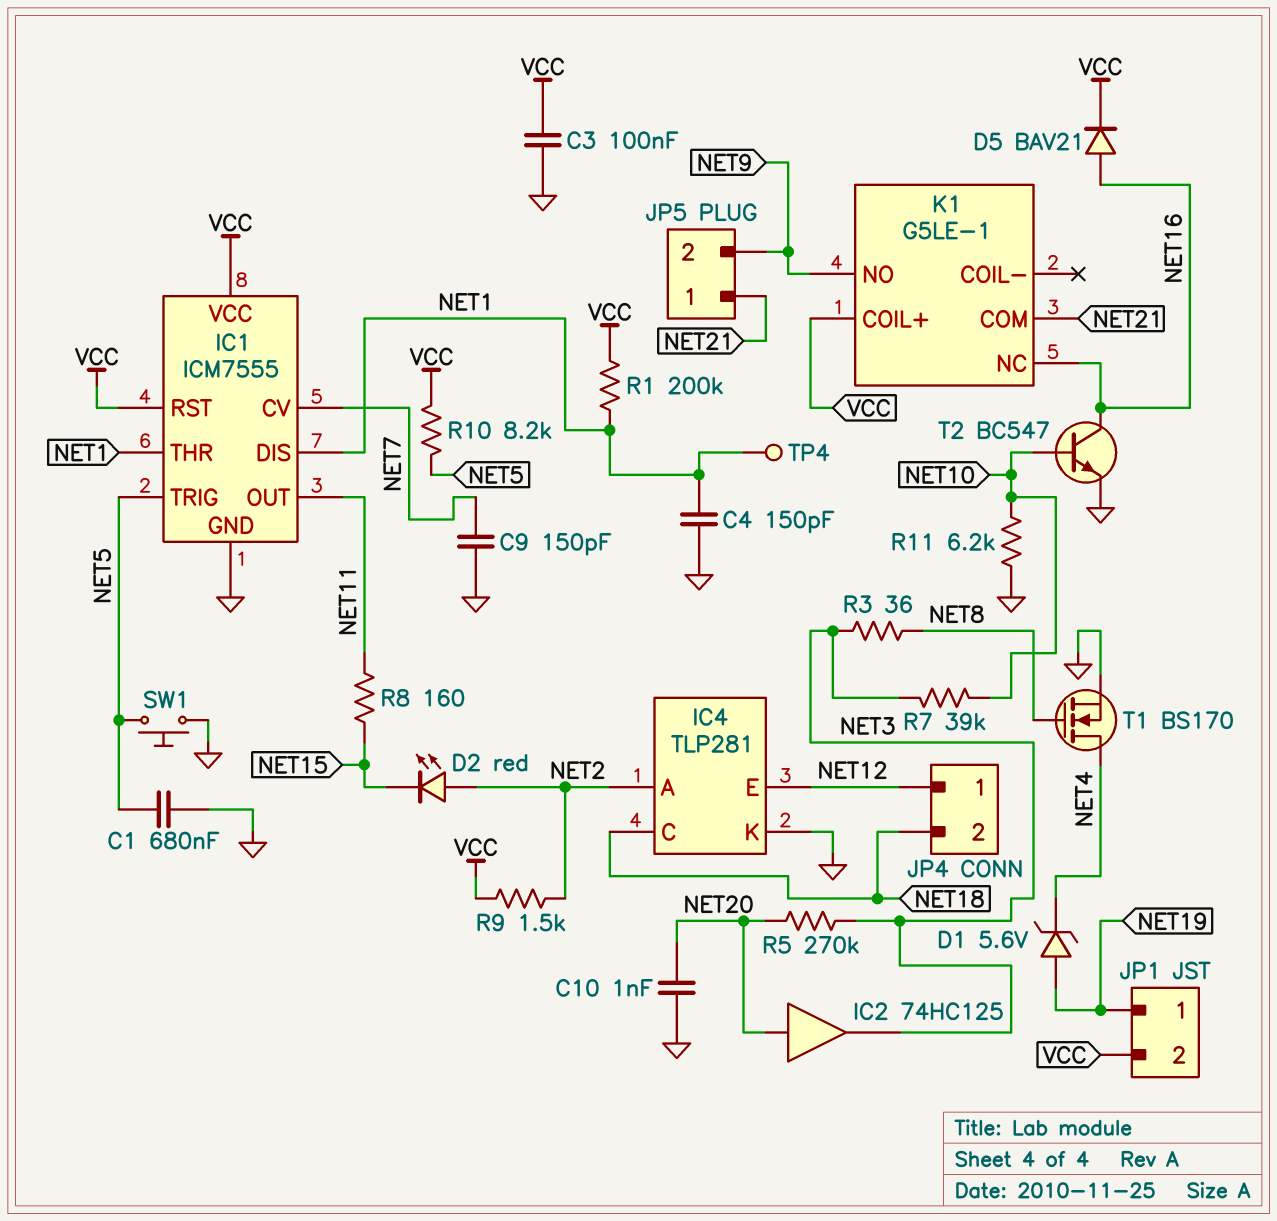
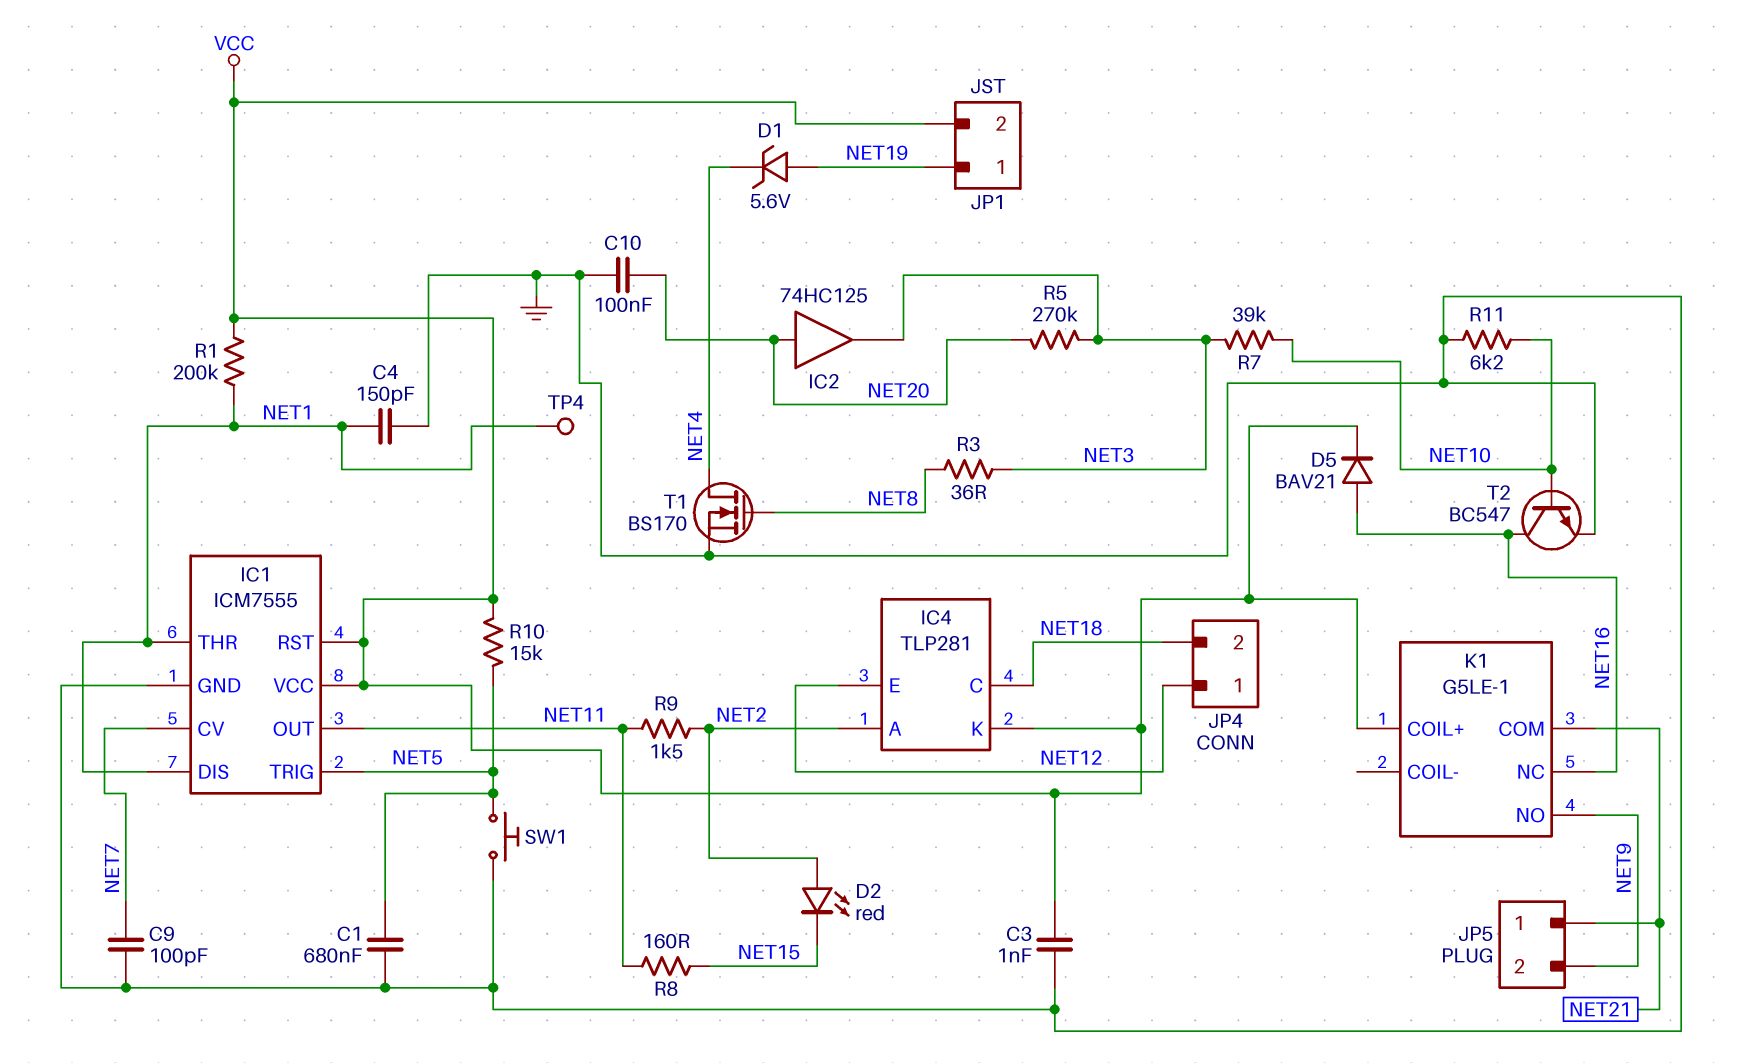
C3: 100nF (GND, VCC) -> 1nF (GND, VCC)
C9: 150pF (GND, NET7) -> 100pF (GND, NET7)
C10: 1nF (GND, NET20) -> 100nF (GND, NET20)
IC4 pin K: GND -> VCC
R9: 1.5k (NET2, VCC) -> 1.5k (NET2, NET11)
R10: 8.2k (NET5, VCC) -> 15k (NET5, VCC)

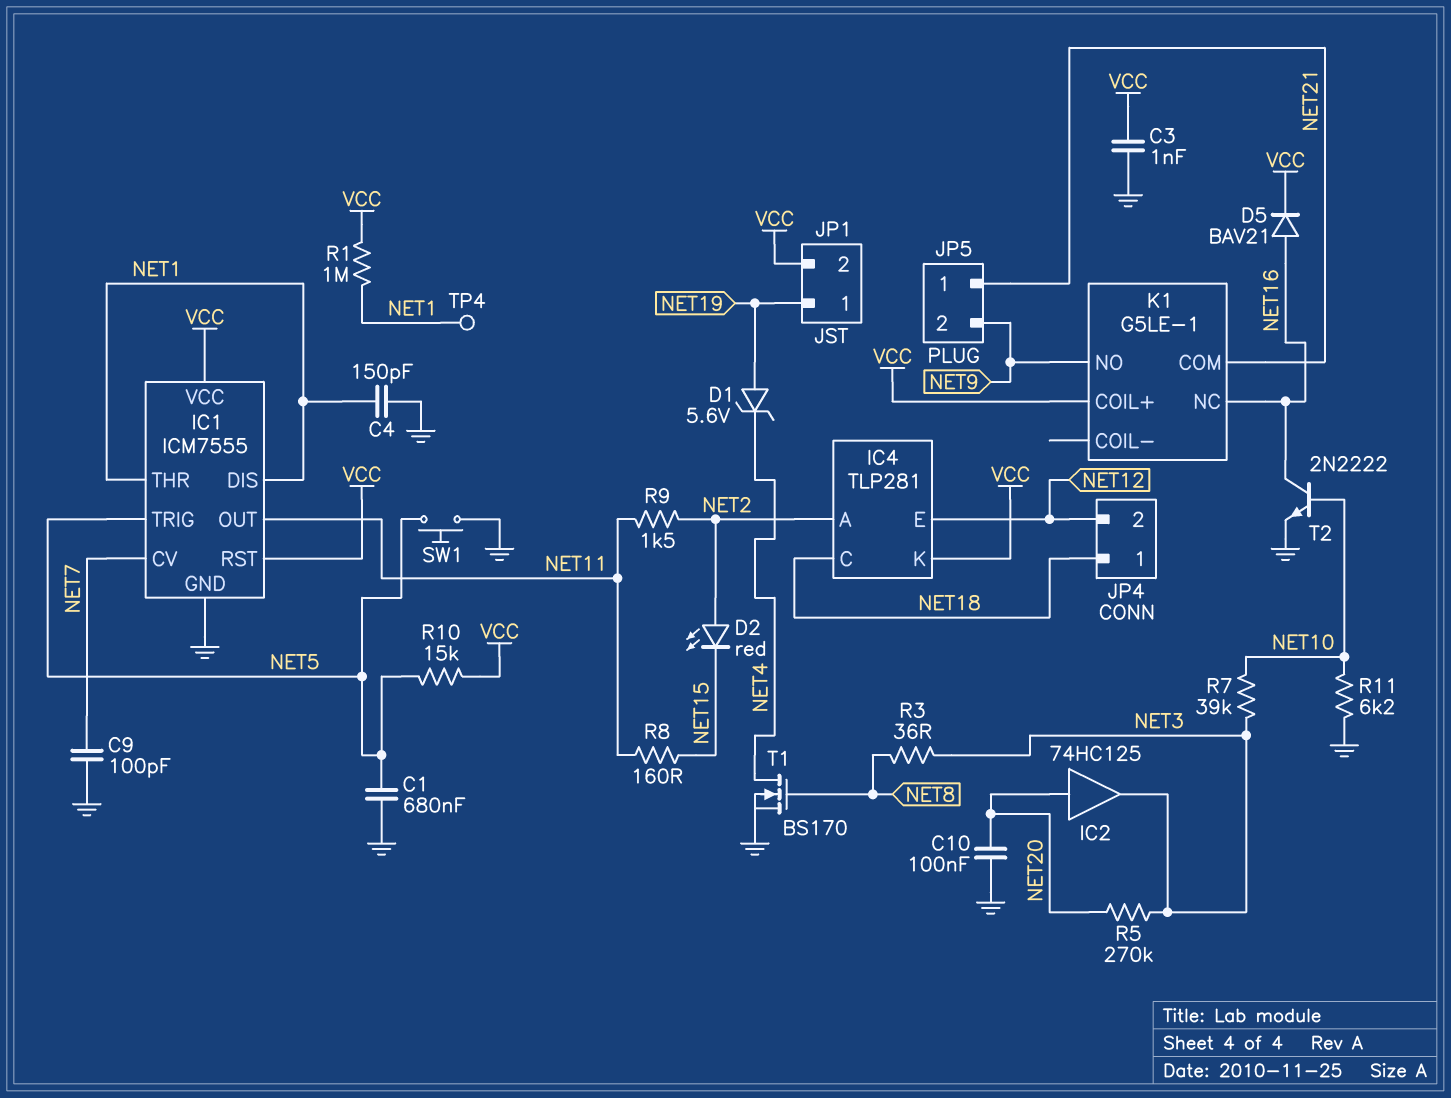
JP4 pin 1: NET12 -> NET18
JP4 pin 2: NET18 -> NET12
R1: 200k (NET1, VCC) -> 1M (NET1, VCC)
T2: NPN BC547 (B NET10, C NET16, E GND) -> NPN 2N2222 (B NET10, C NET16, E GND)

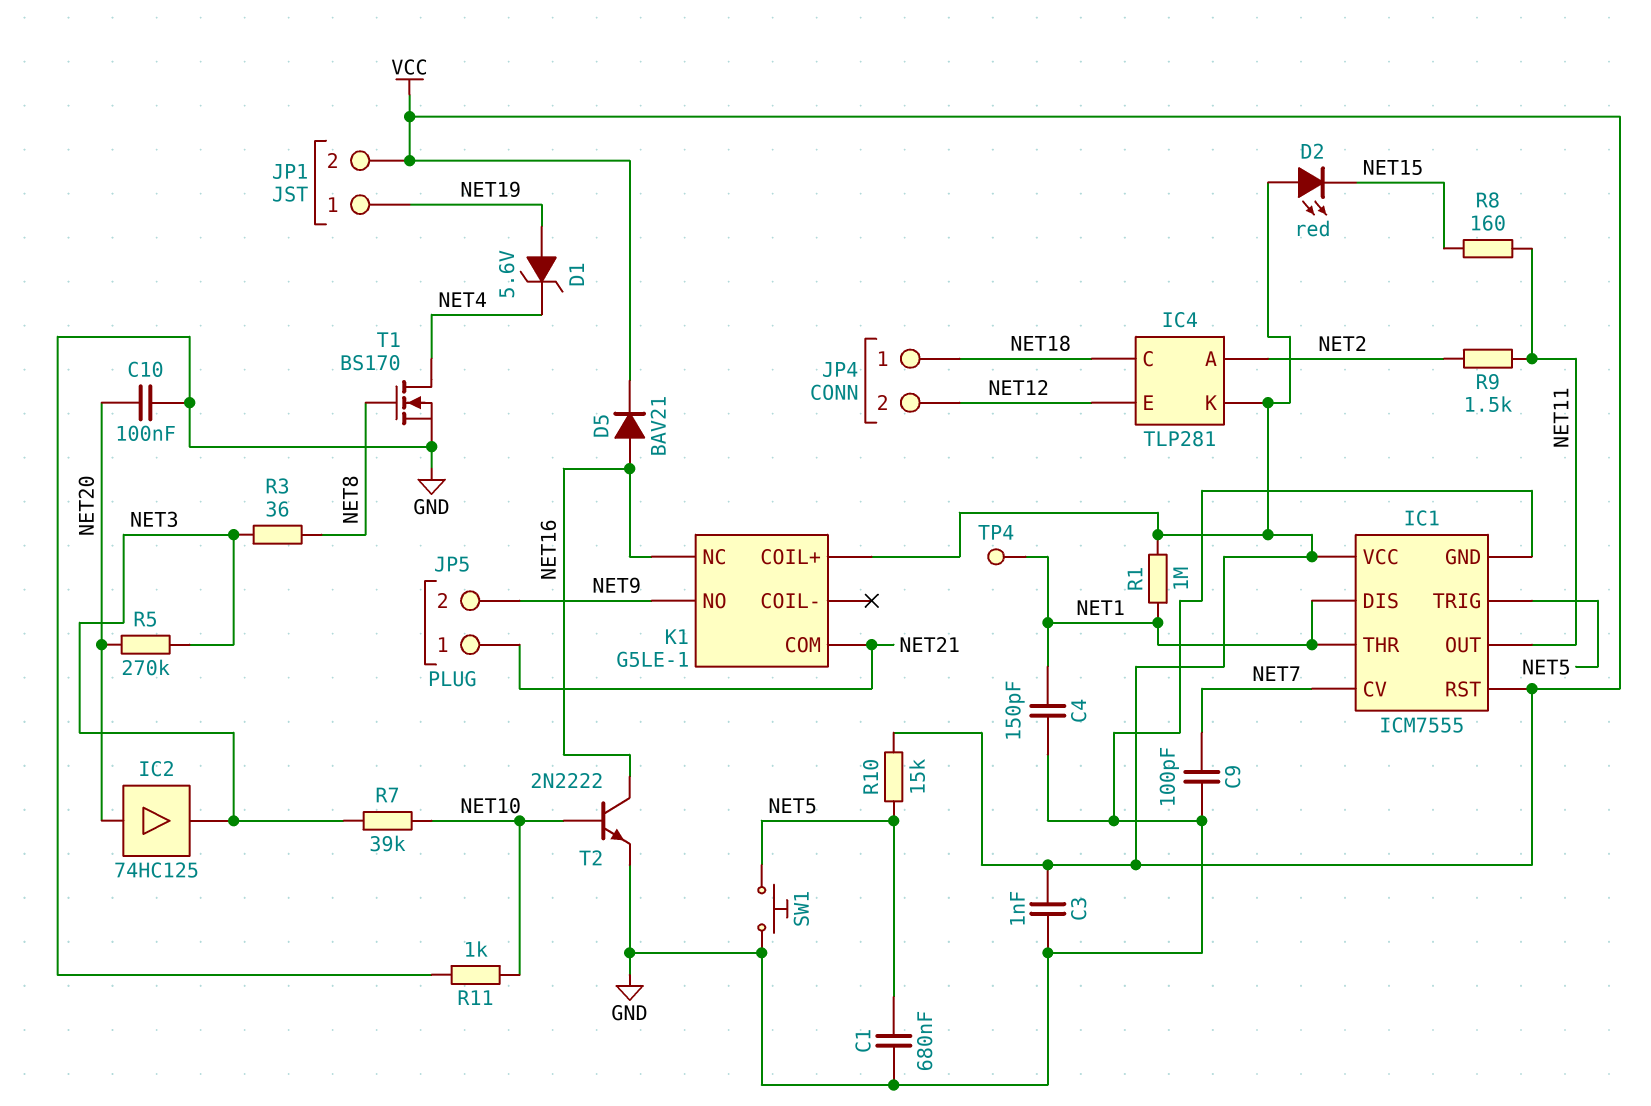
D2: LED red (A NET2, K NET15) -> LED red (A VCC, K NET15)
R11: 6.2k (GND, NET10) -> 1k (GND, NET10)

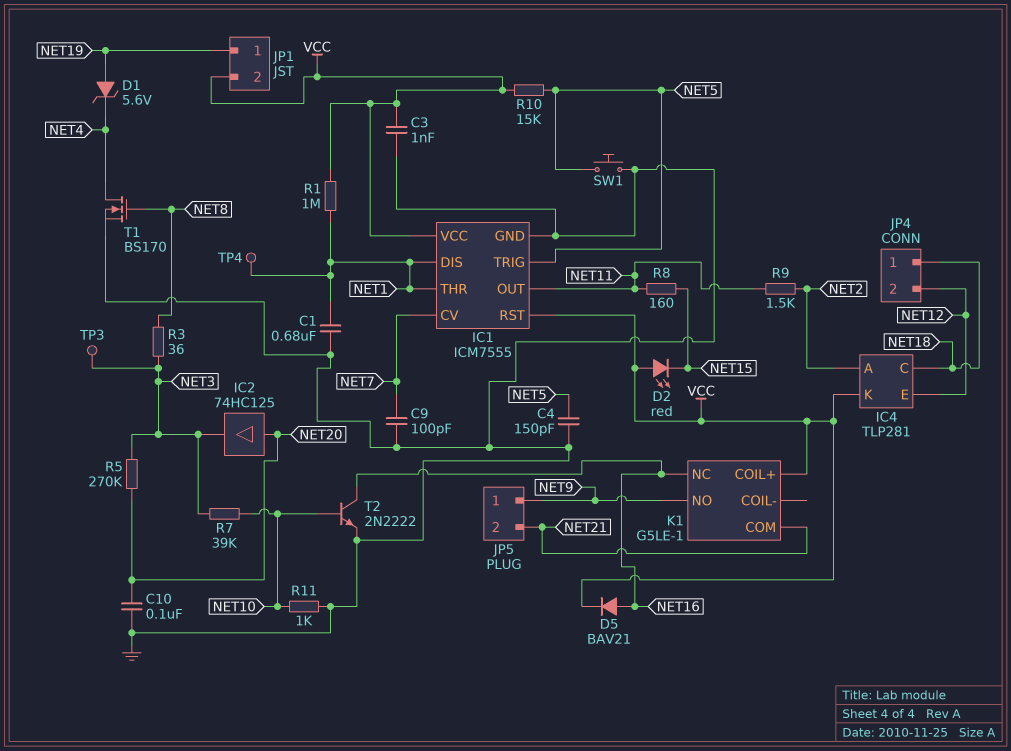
C1: 680nF (GND, NET5) -> 680nF (GND, NET1)
C4: 150pF (GND, NET1) -> 150pF (GND, NET5)
JP5 pin 1: NET21 -> NET9
JP5 pin 2: NET9 -> NET21
TP3: none -> test point (NET3)

